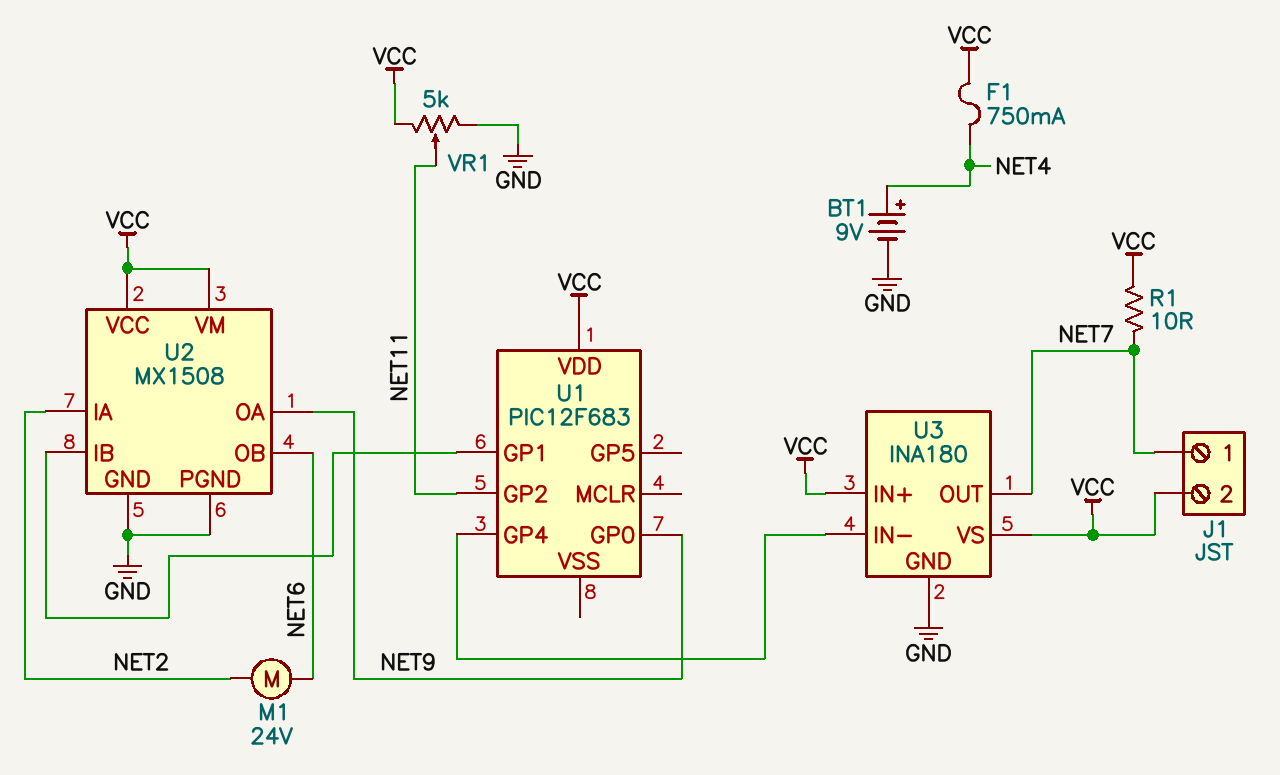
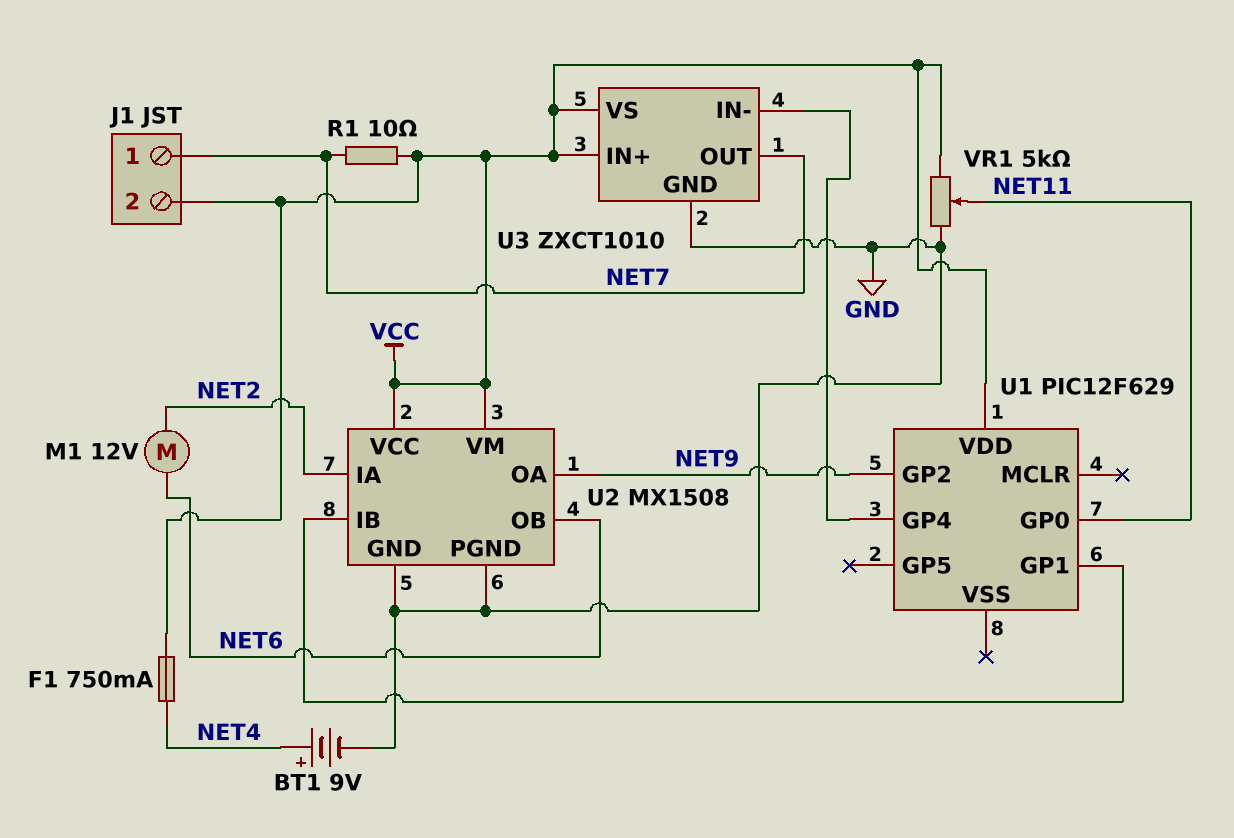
M1: motor 24V (NET2, NET6) -> motor 12V (NET2, NET6)
U1: PIC12F683 -> PIC12F629
U1 pin GP0: NET9 -> NET11
U1 pin GP2: NET11 -> NET9
U3: INA180 -> ZXCT1010

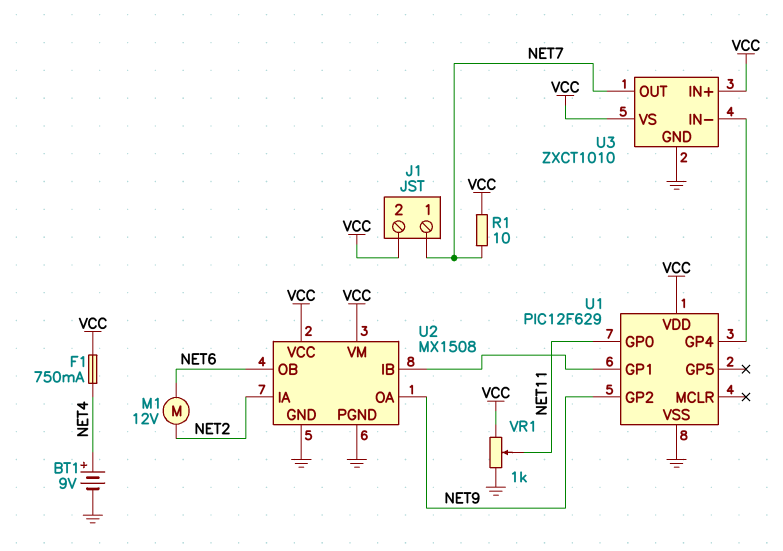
U1 pin VSS: none -> GND
VR1: 5k (GND, VCC, wiper NET11) -> 1k (GND, VCC, wiper NET11)

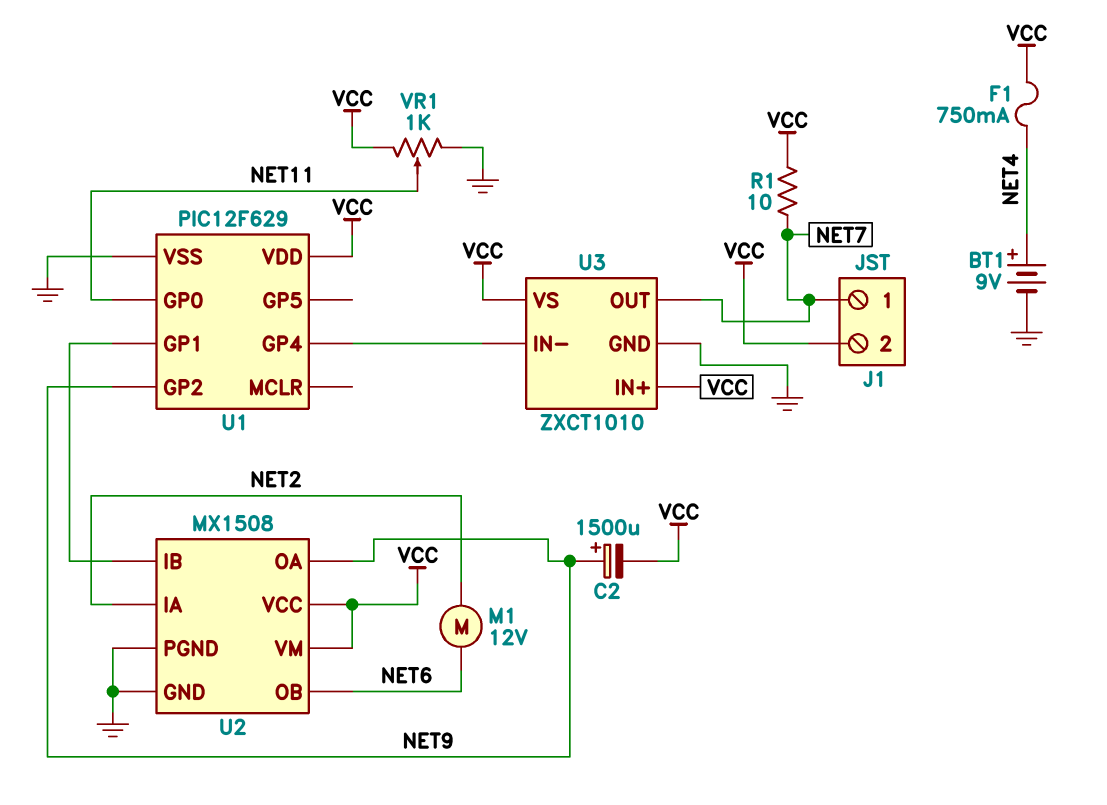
C2: none -> 1500uF (plus NET9, minus VCC)

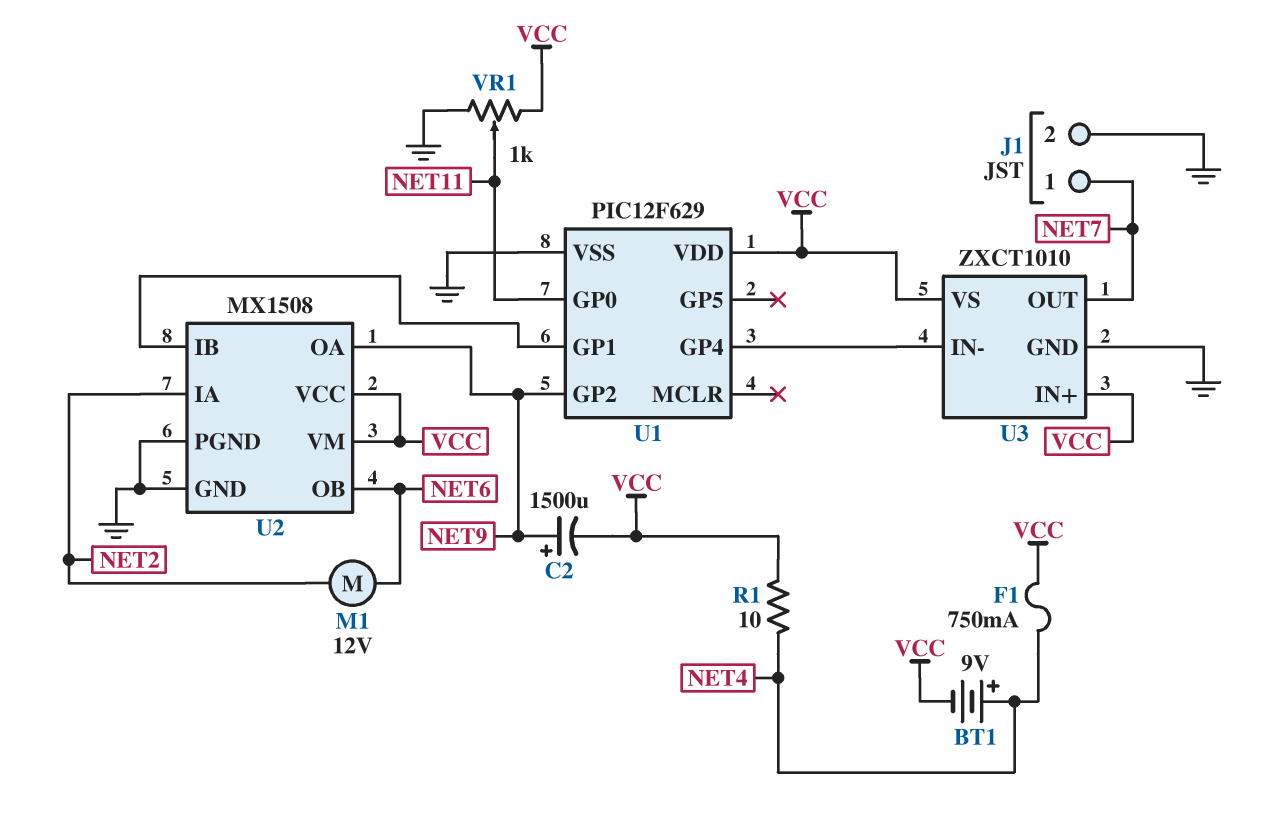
BT1: 9V (plus NET4, minus GND) -> 9V (plus NET4, minus VCC)
J1 pin 2: VCC -> GND
R1: 10 (NET7, VCC) -> 10 (NET4, VCC)

